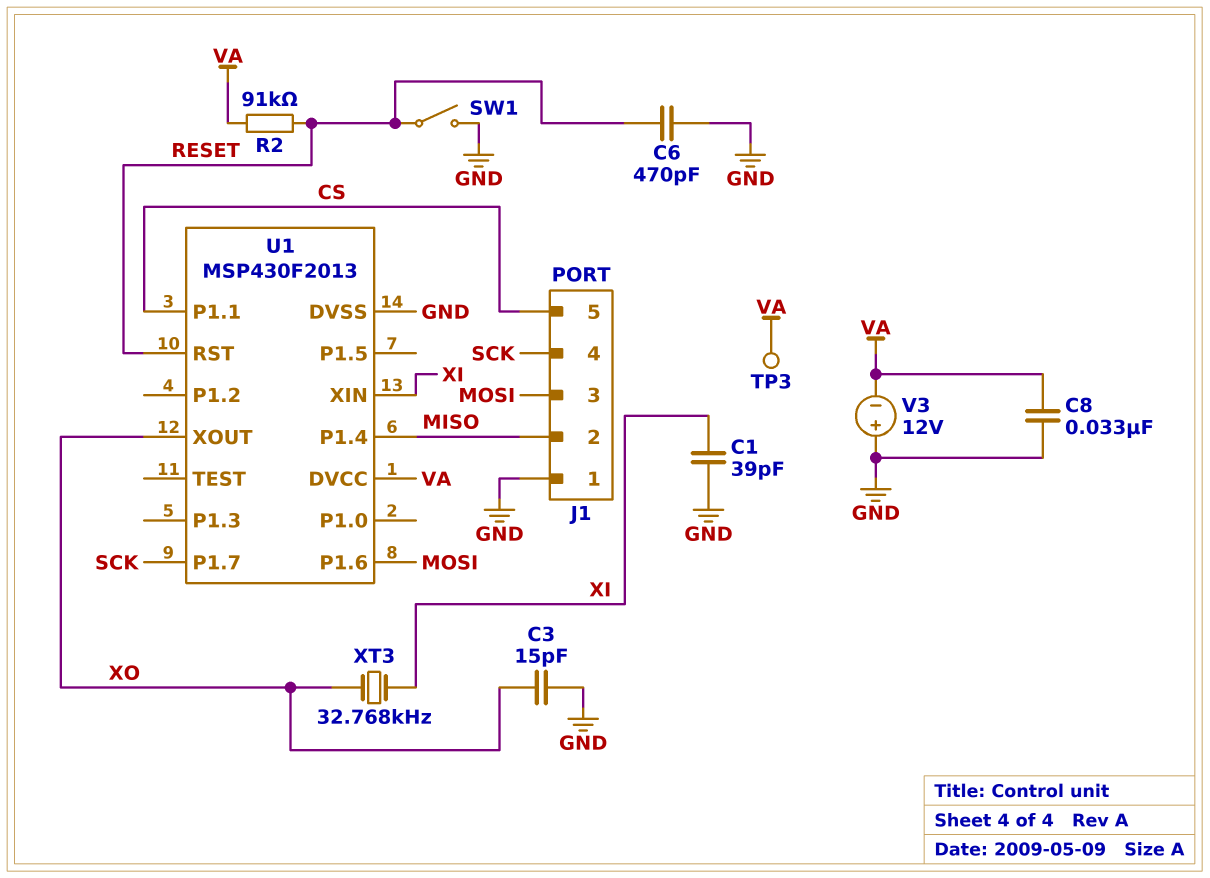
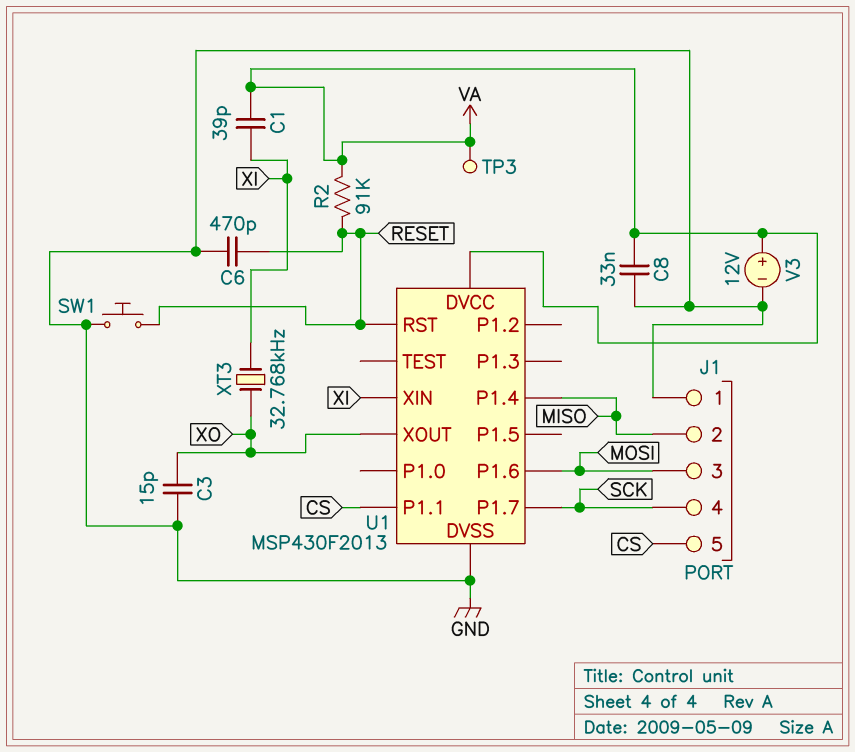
C1: 39pF (GND, XI) -> 39pF (VA, XI)
SW1: switch (GND, RESET) -> button (GND, RESET)
V3: 12V (plus GND, minus VA) -> 12V (plus VA, minus GND)

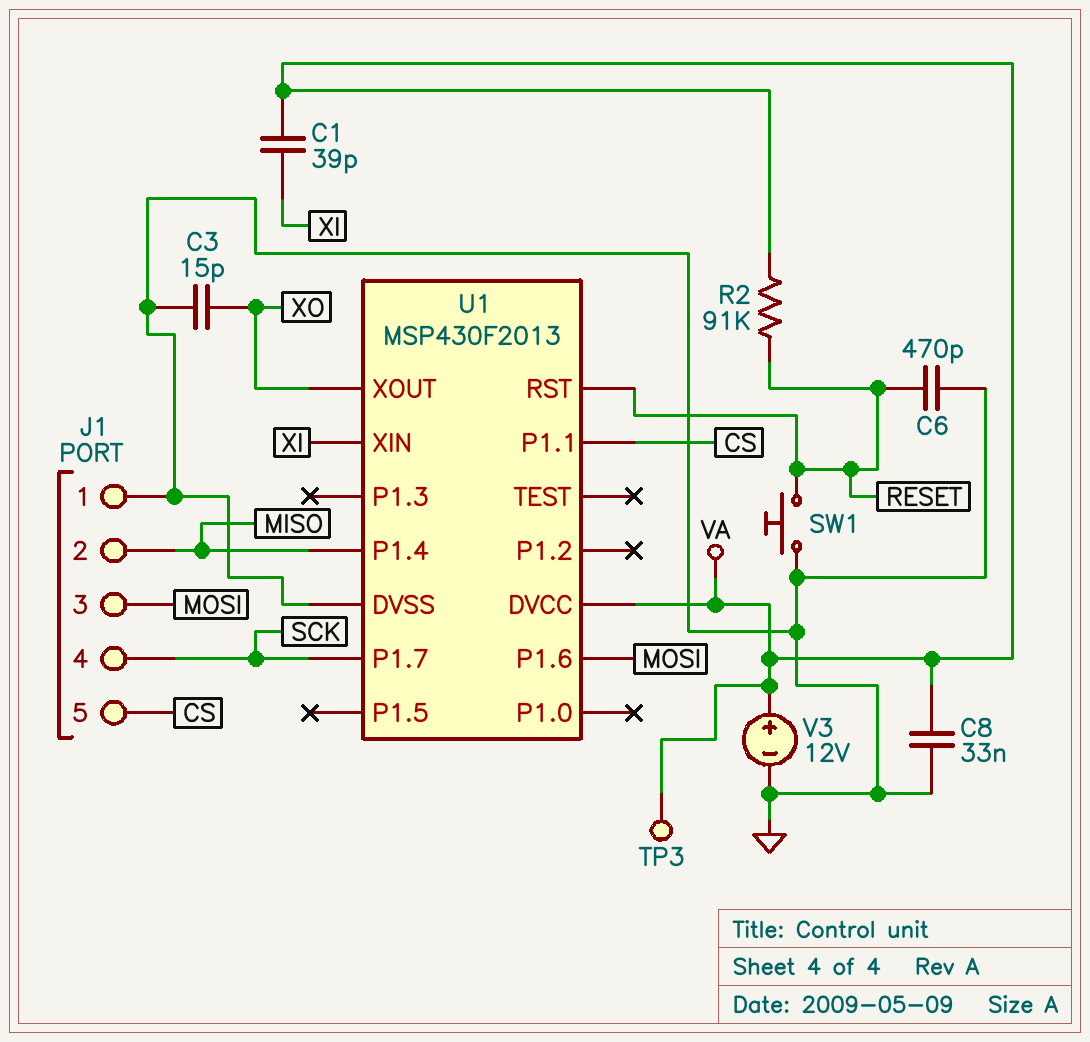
XT3: 32.768kHz (XI, XO) -> none

